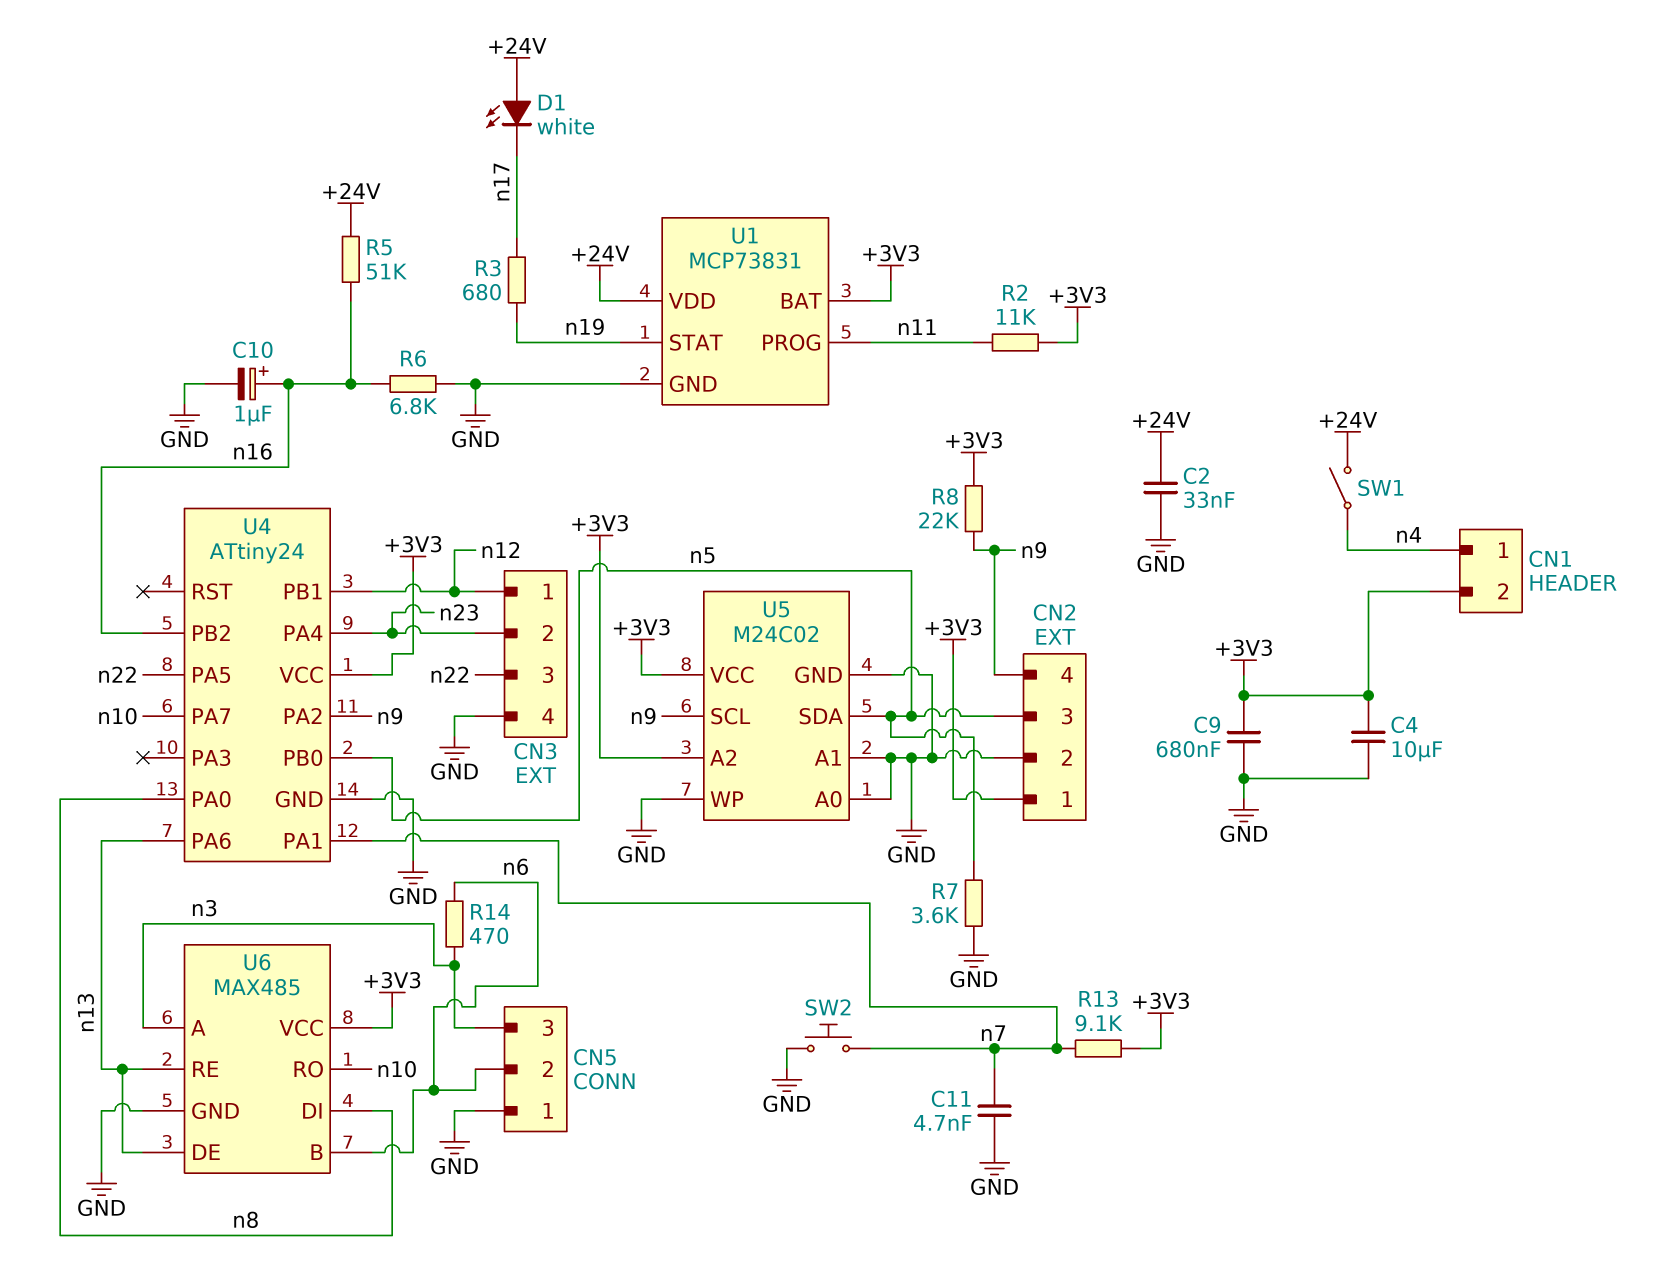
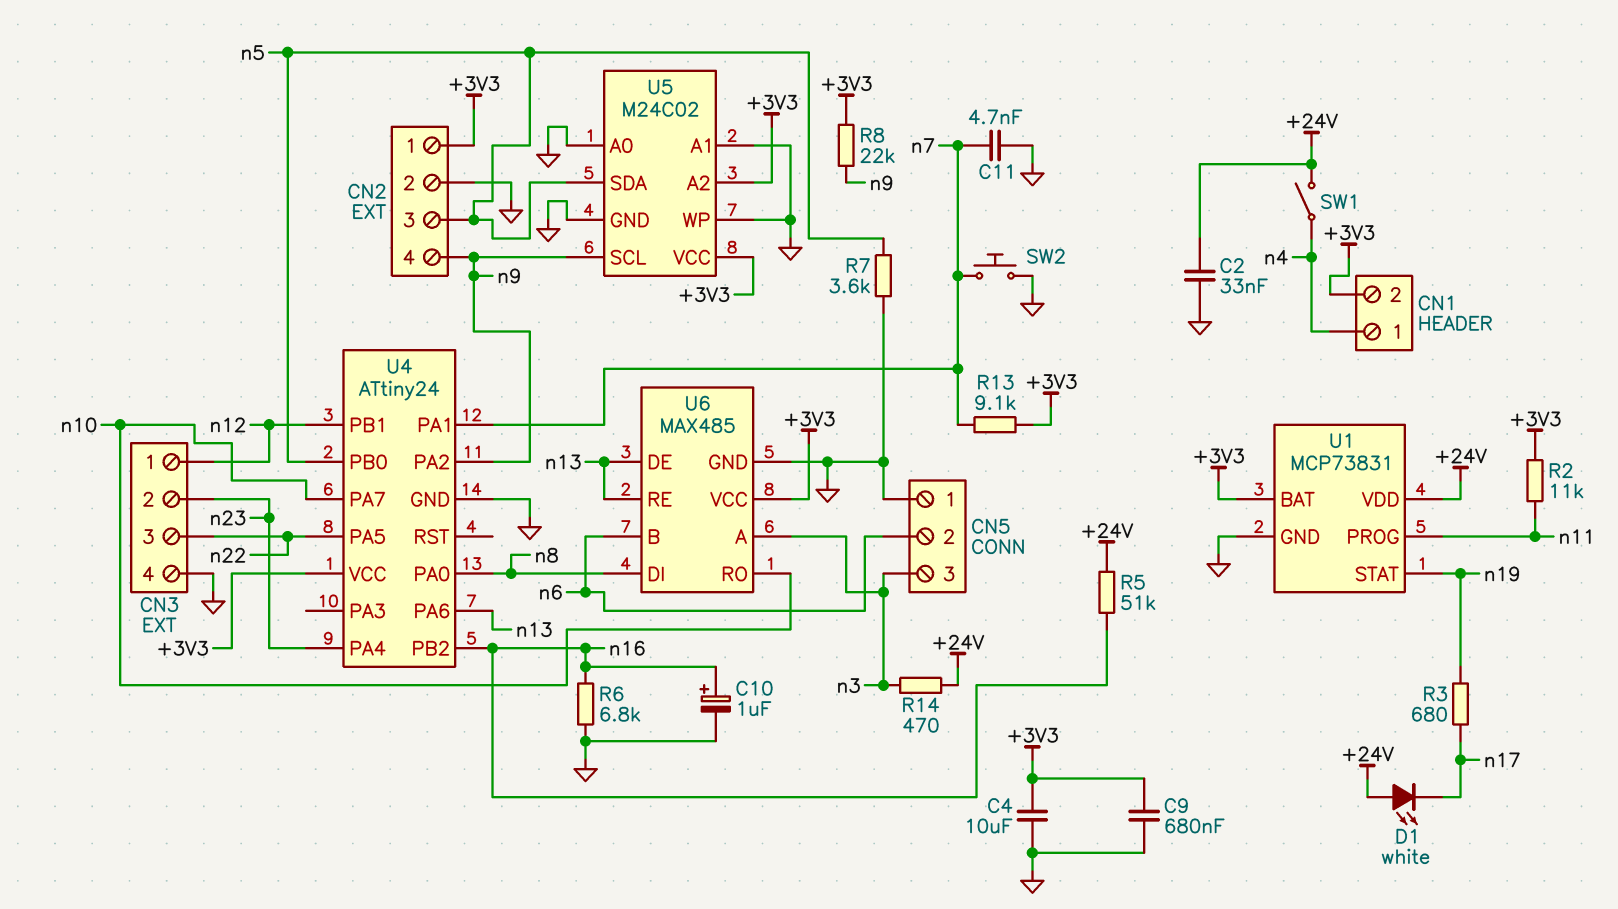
R14: 470 (n3, n6) -> 470 (+24V, n3)

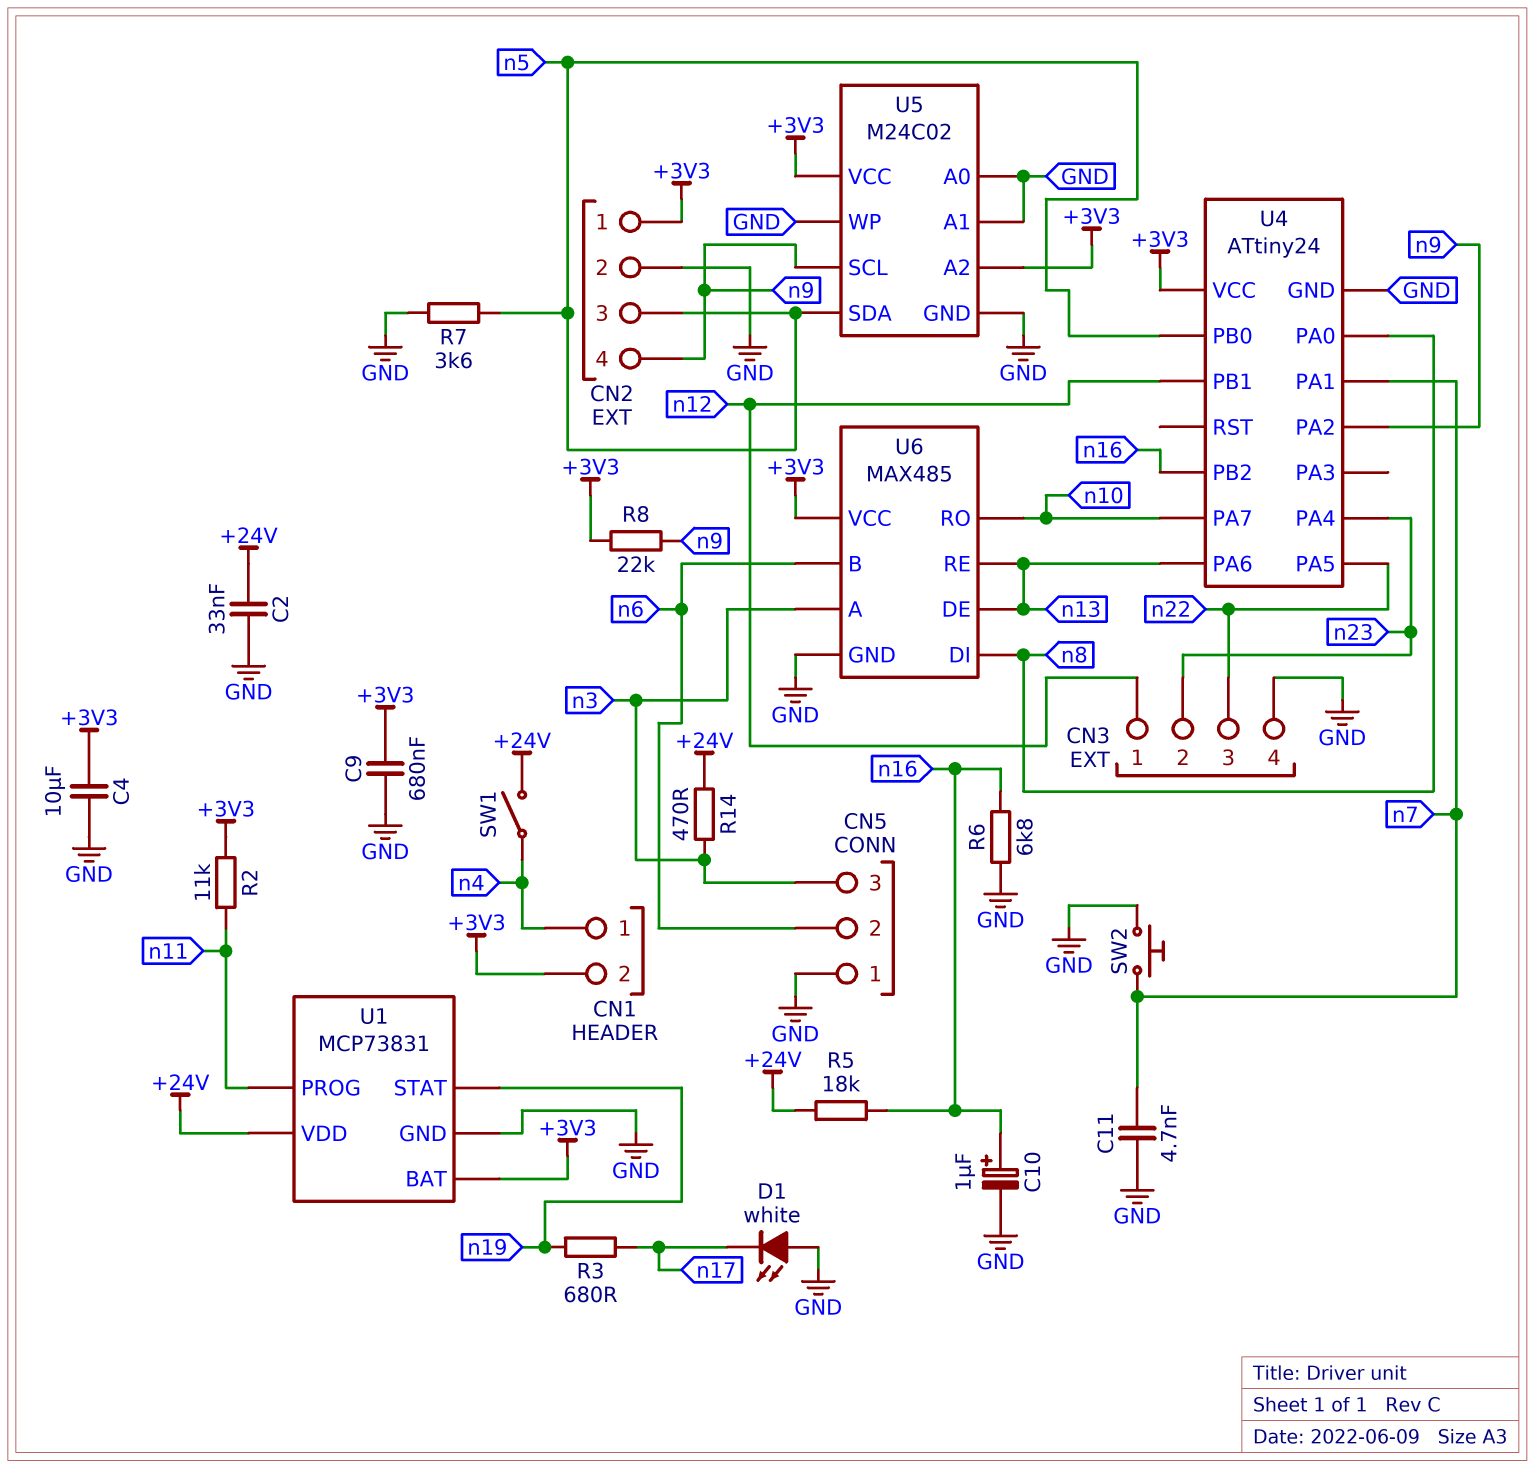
D1: LED white (A +24V, K n17) -> LED white (A GND, K n17)
R5: 51k (+24V, n16) -> 18k (+24V, n16)
R13: 9.1k (+3V3, n7) -> none

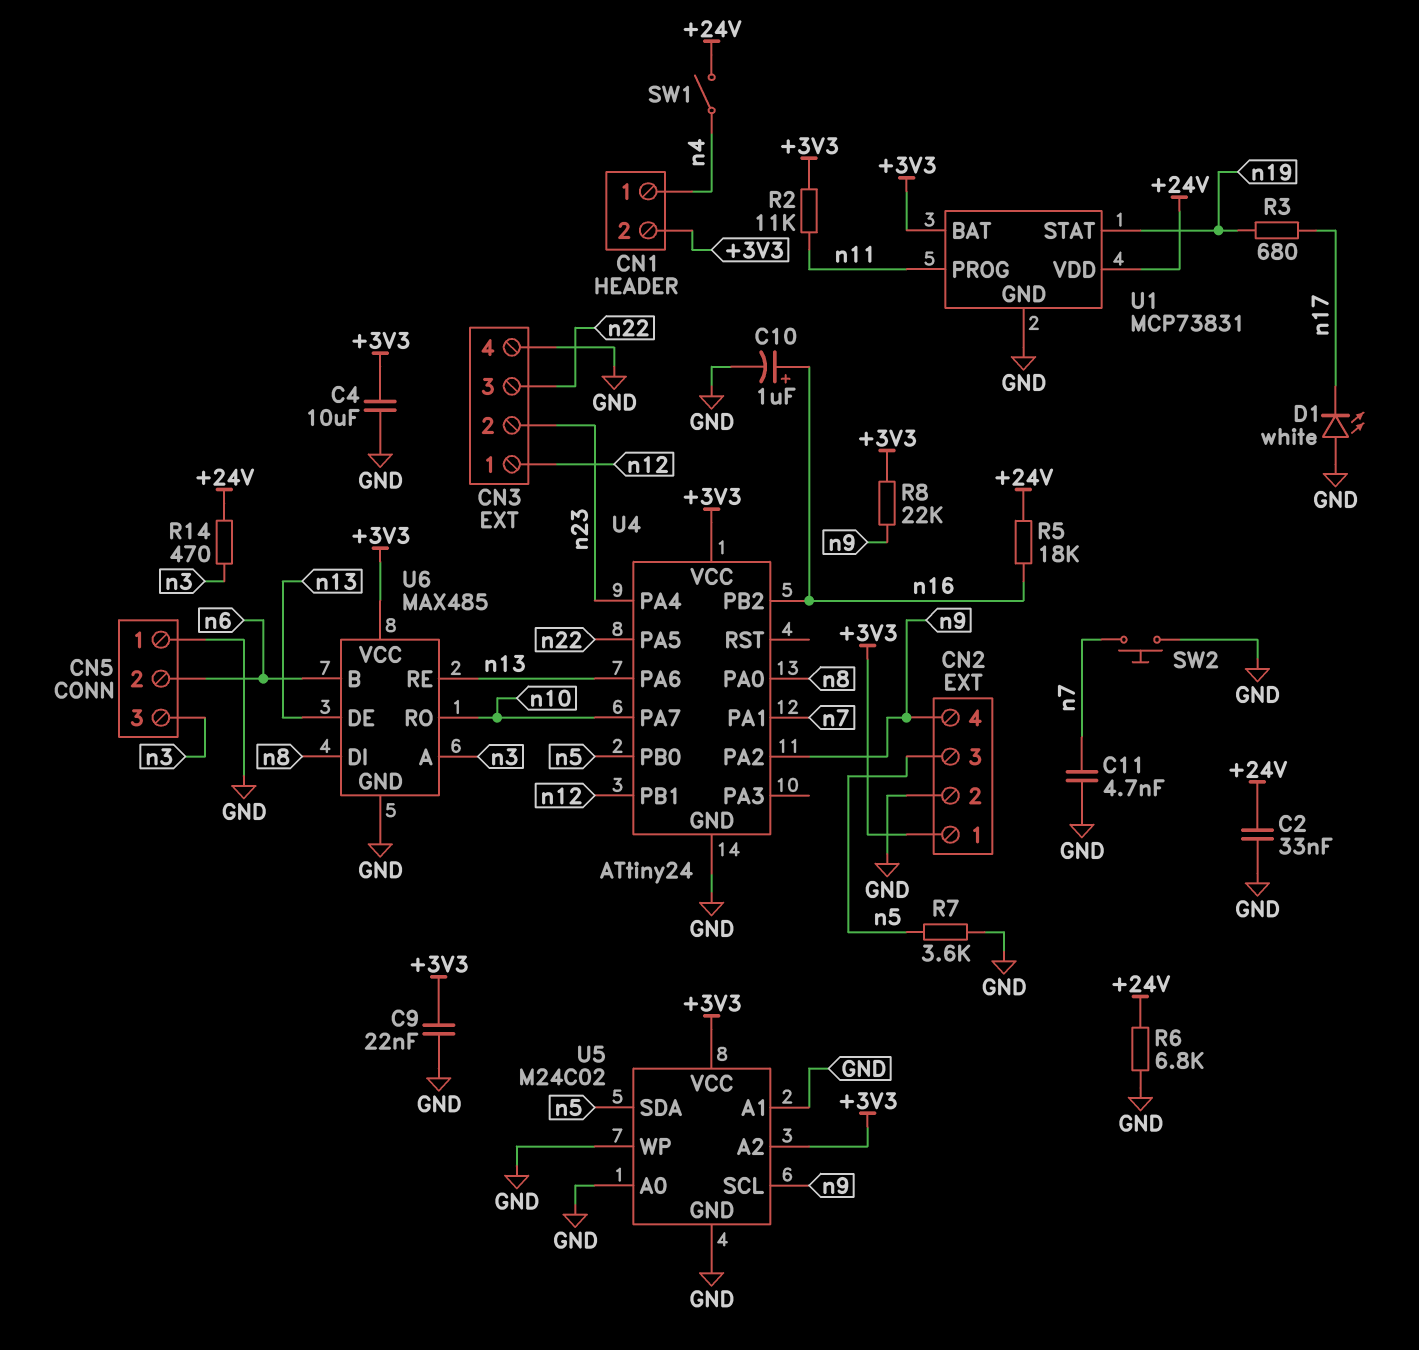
C9: 680nF (+3V3, GND) -> 22nF (+3V3, GND)
R6: 6.8k (GND, n16) -> 6.8k (+24V, GND)

